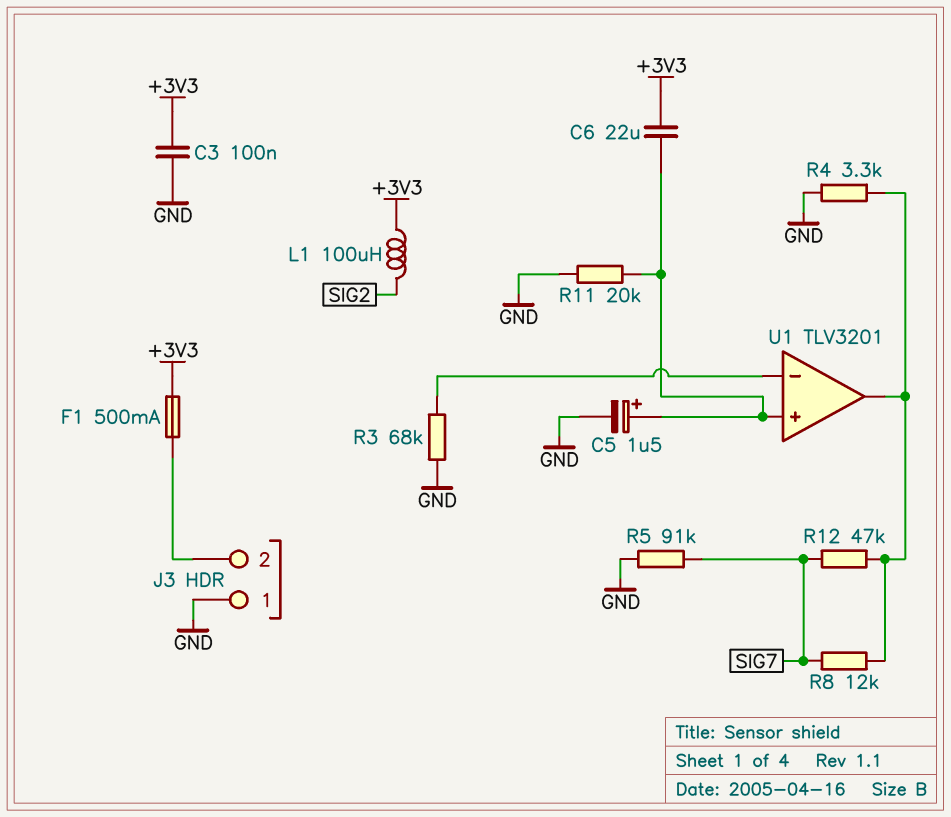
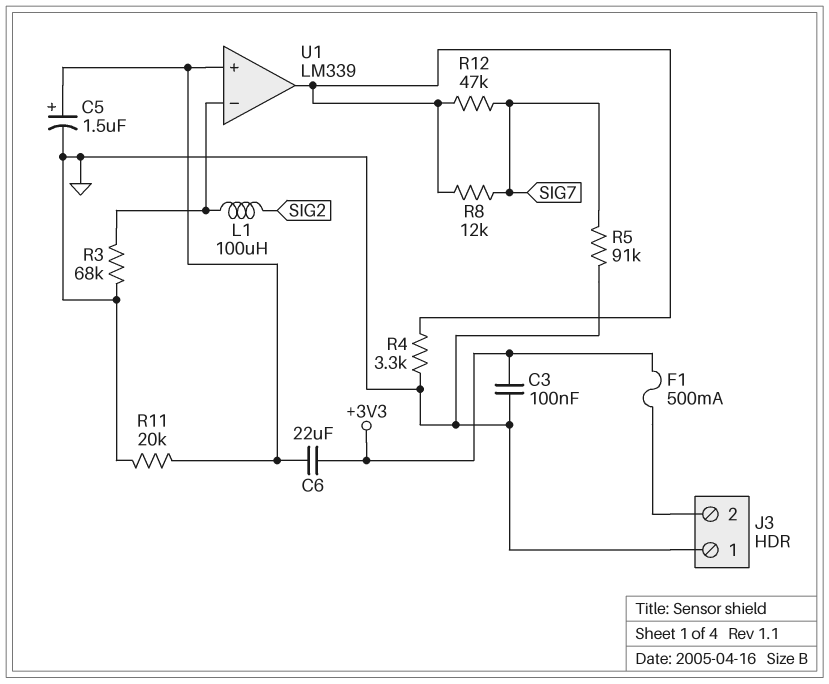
L1: 100uH (+3V3, SIG2) -> 100uH (SIG2, U1/in-)
U1: TLV3201 -> LM339

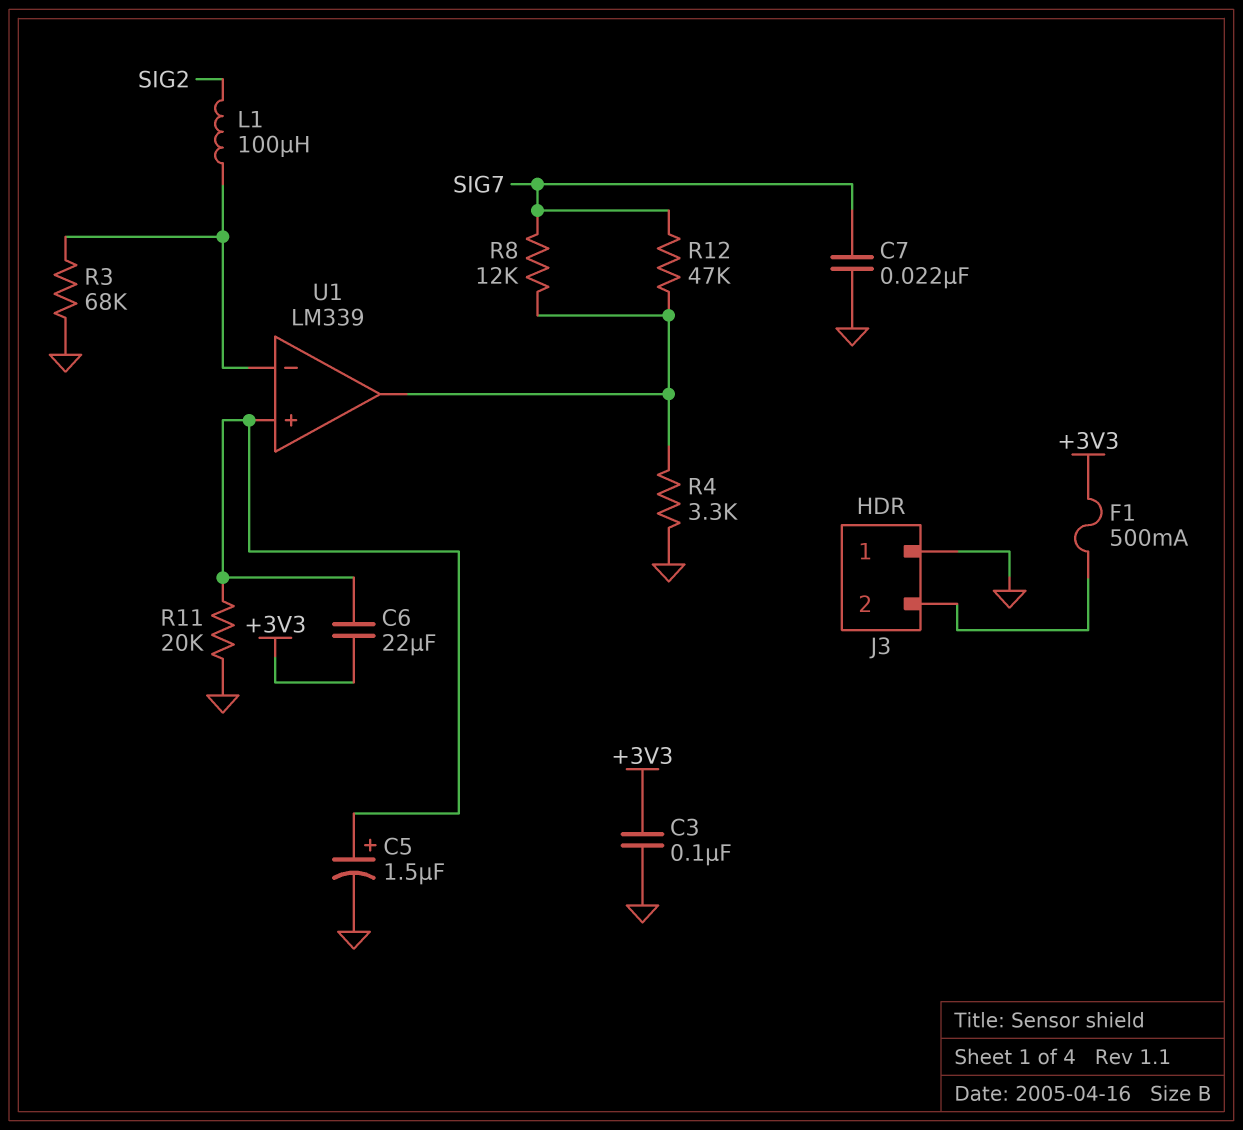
C7: none -> 22nF (GND, SIG7)
R5: 91k (GND, SIG7) -> none

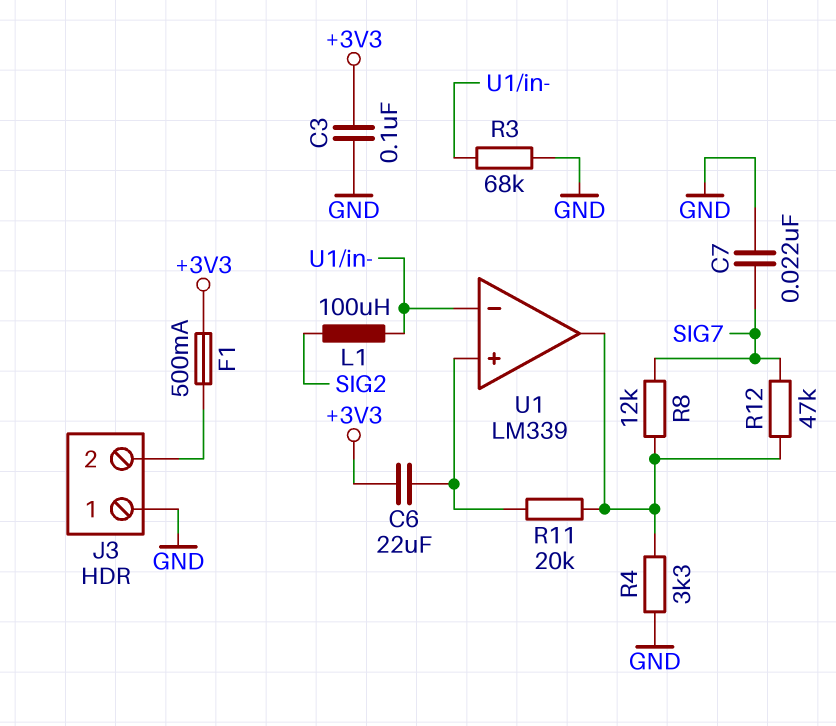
C5: 1.5uF (plus U1/in+, minus GND) -> none
R11: 20k (GND, U1/in+) -> 20k (U1/in+, U1/out)

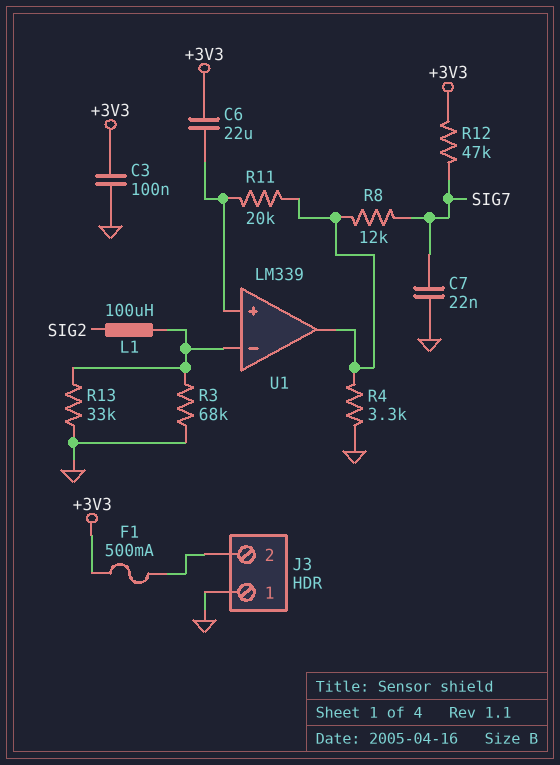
R12: 47k (SIG7, U1/out) -> 47k (+3V3, SIG7)
R13: none -> 33k (GND, U1/in-)

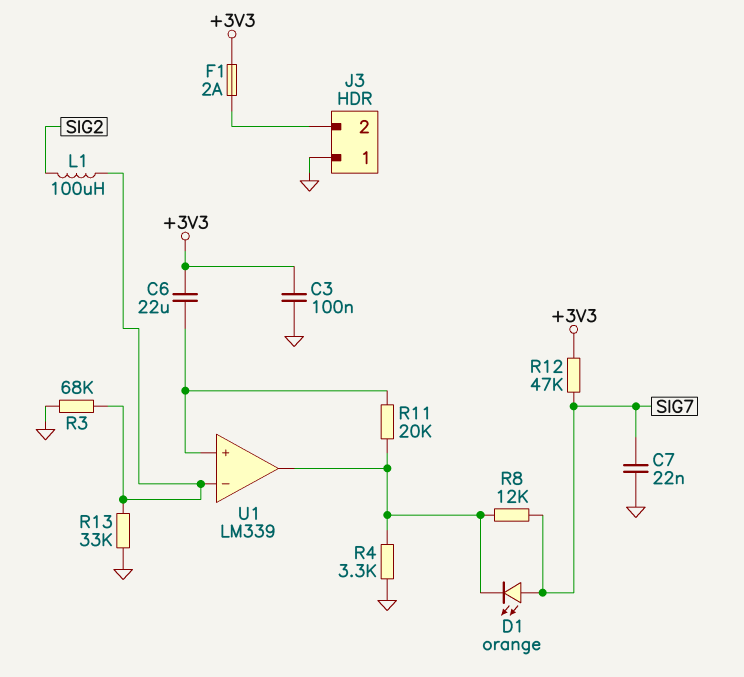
D1: none -> LED orange (A SIG7, K U1/out)
F1: 500mA (+3V3, J3/2) -> 2A (+3V3, J3/2)

